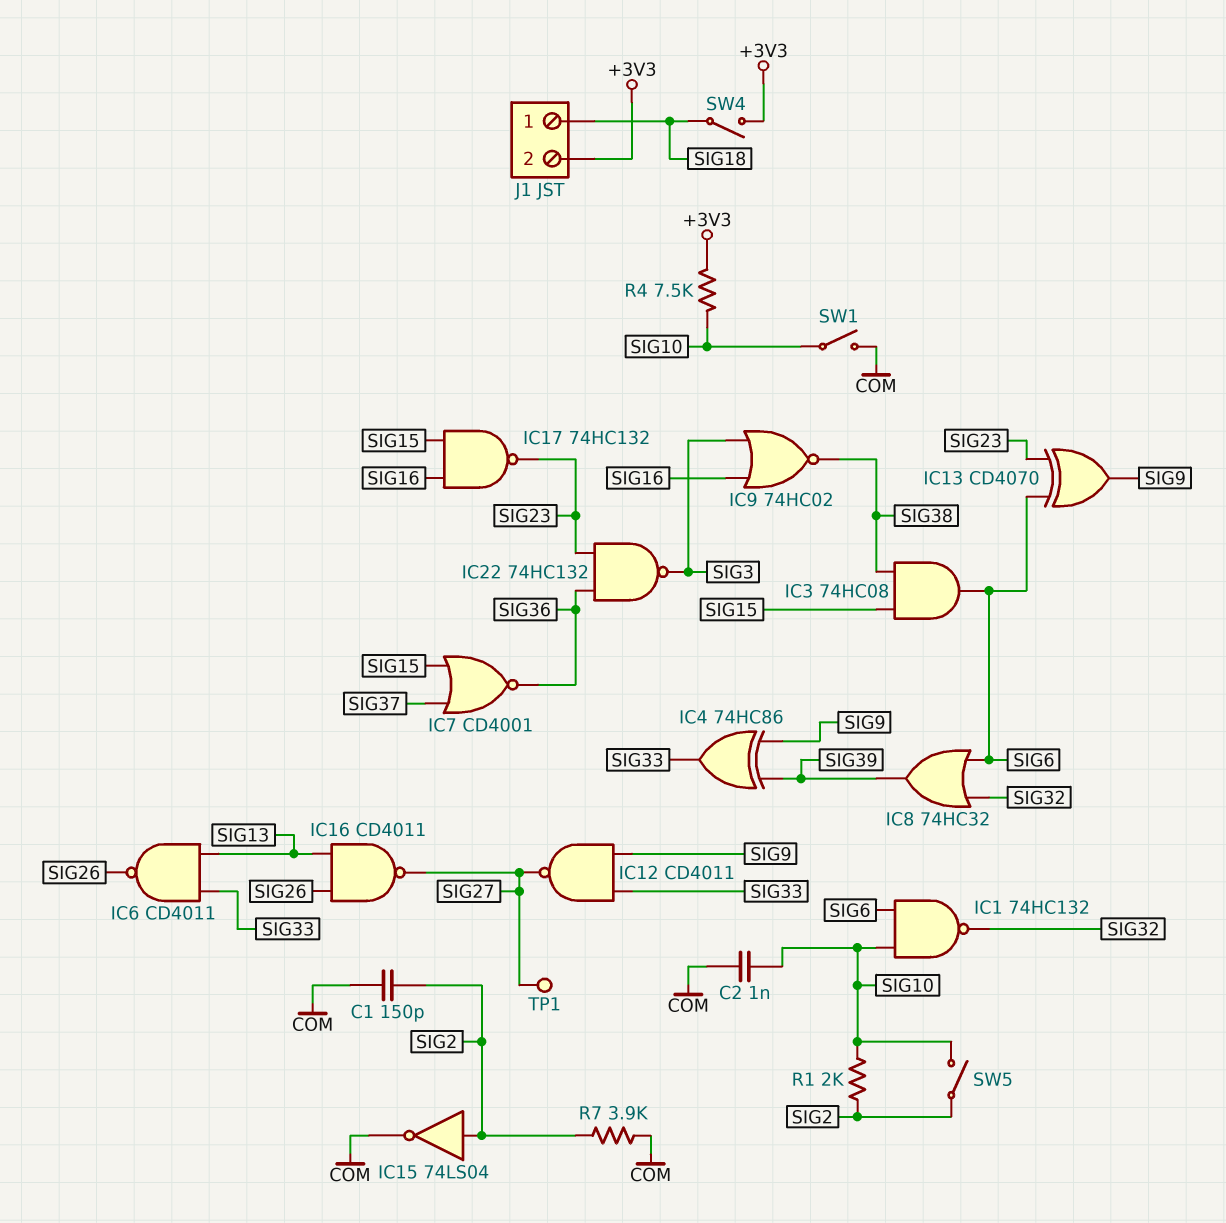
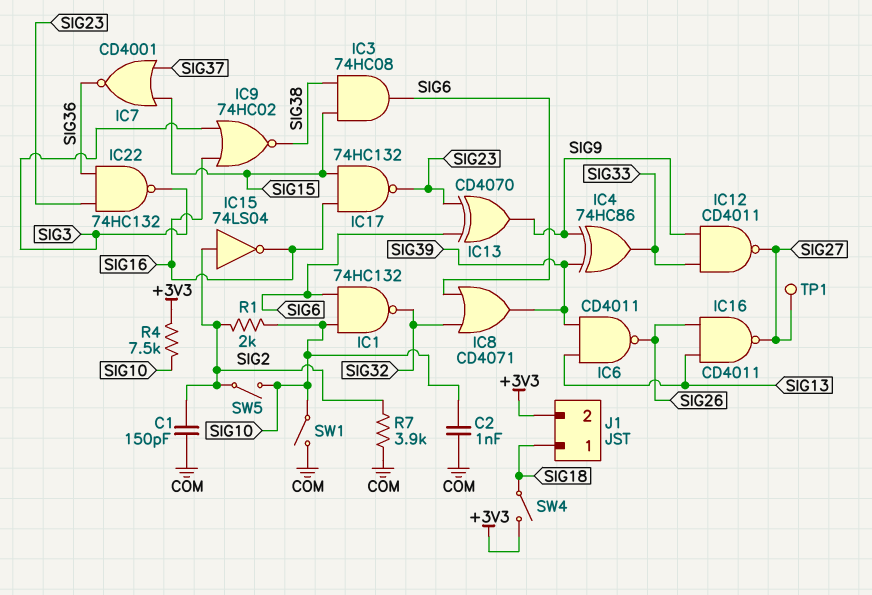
IC6: NAND CD4011 (in SIG13, in SIG33, out SIG26) -> NAND CD4011 (in SIG13, in SIG39, out SIG26)
IC8: OR 74HC32 (in SIG6, in SIG32, out SIG39) -> OR CD4071 (in SIG6, in SIG32, out SIG39)
IC15: NOT 74LS04 (in SIG2, out COM) -> NOT 74LS04 (in SIG2, out SIG16)

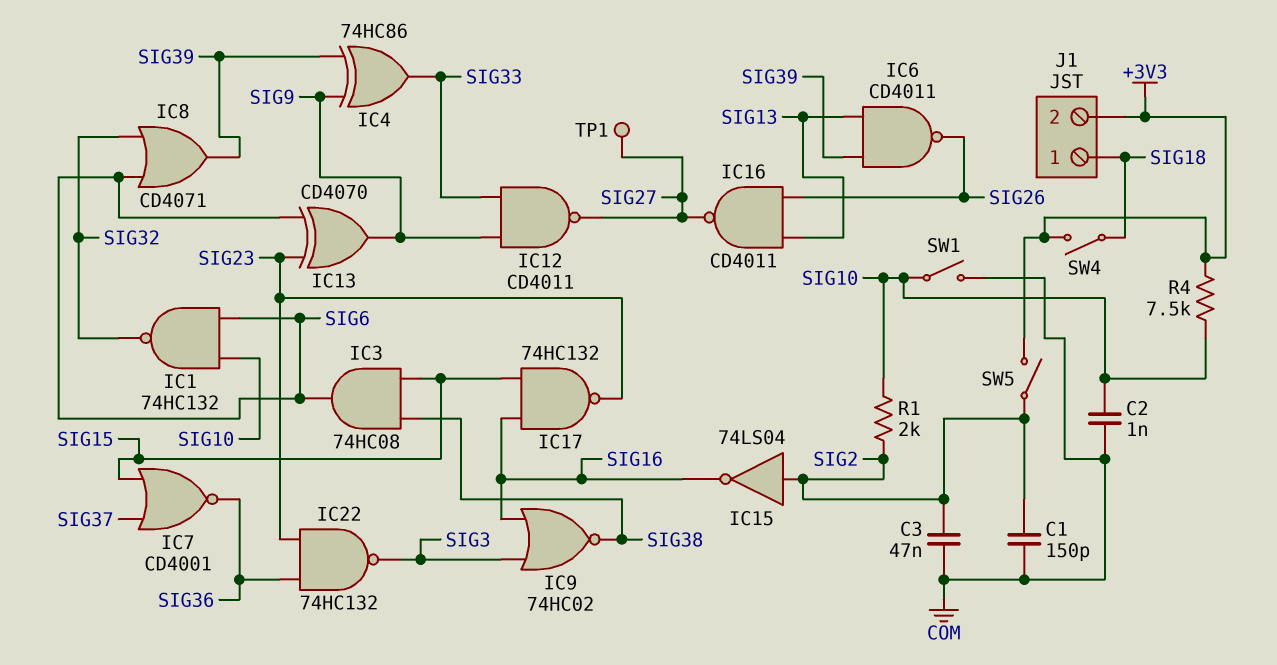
C3: none -> 47nF (COM, SIG2)
R7: 3.9k (COM, SIG2) -> none
SW5: switch (SIG2, SIG10) -> switch (+3V3, SIG2)

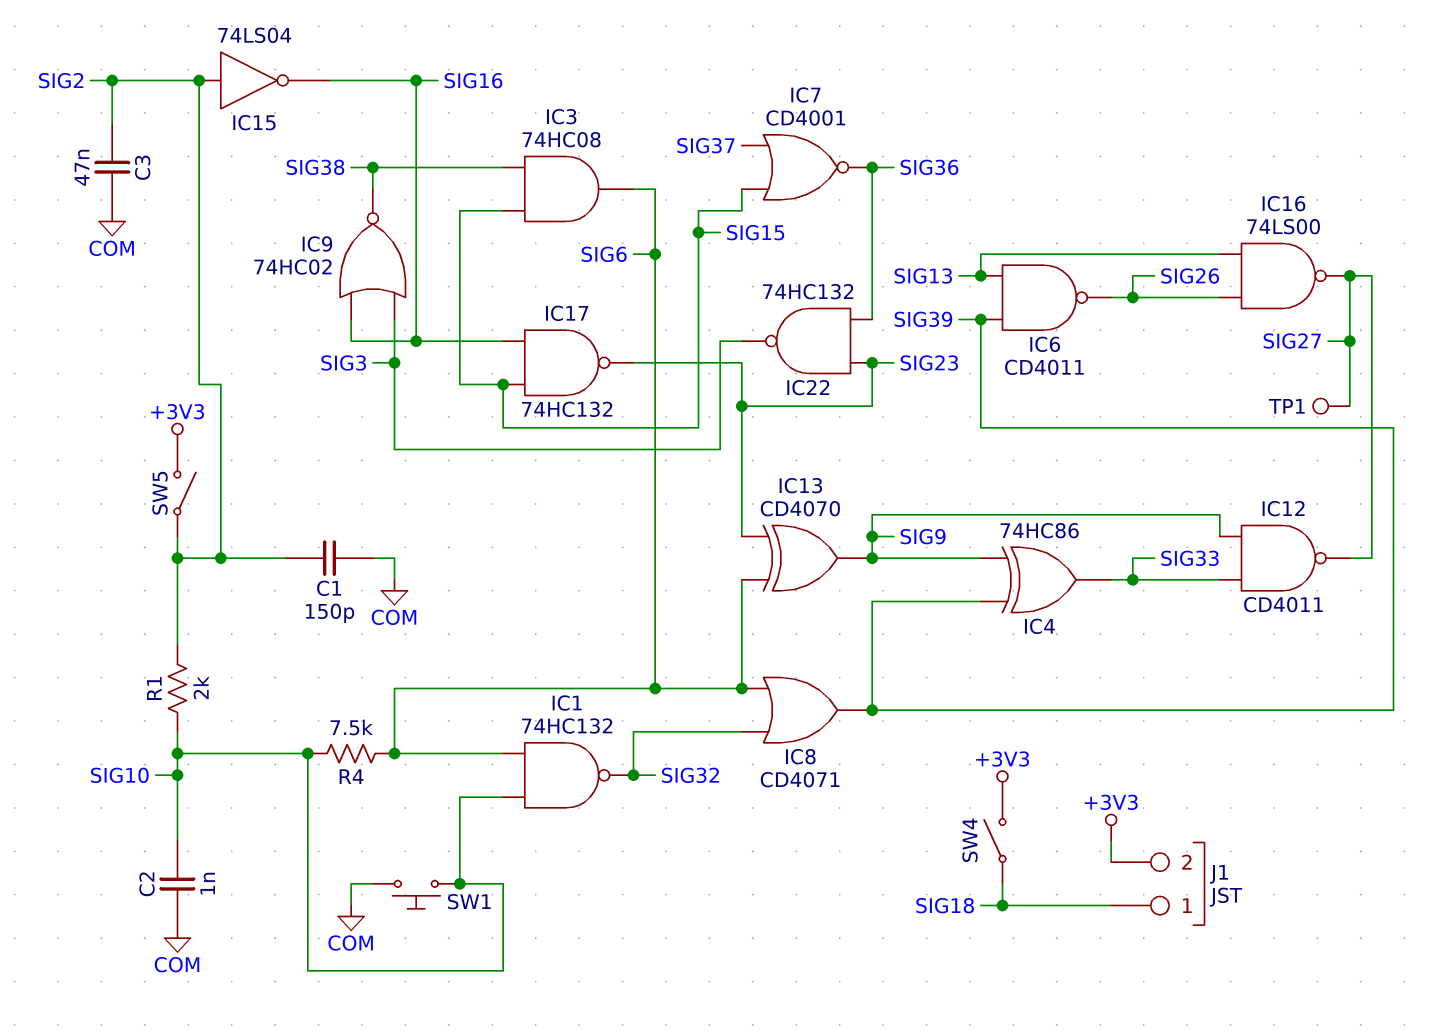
IC16: NAND CD4011 (in SIG13, in SIG26, out SIG27) -> NAND 74LS00 (in SIG13, in SIG26, out SIG27)
R4: 7.5k (+3V3, SIG10) -> 7.5k (SIG6, SIG10)
SW1: switch (COM, SIG10) -> button (COM, SIG10)

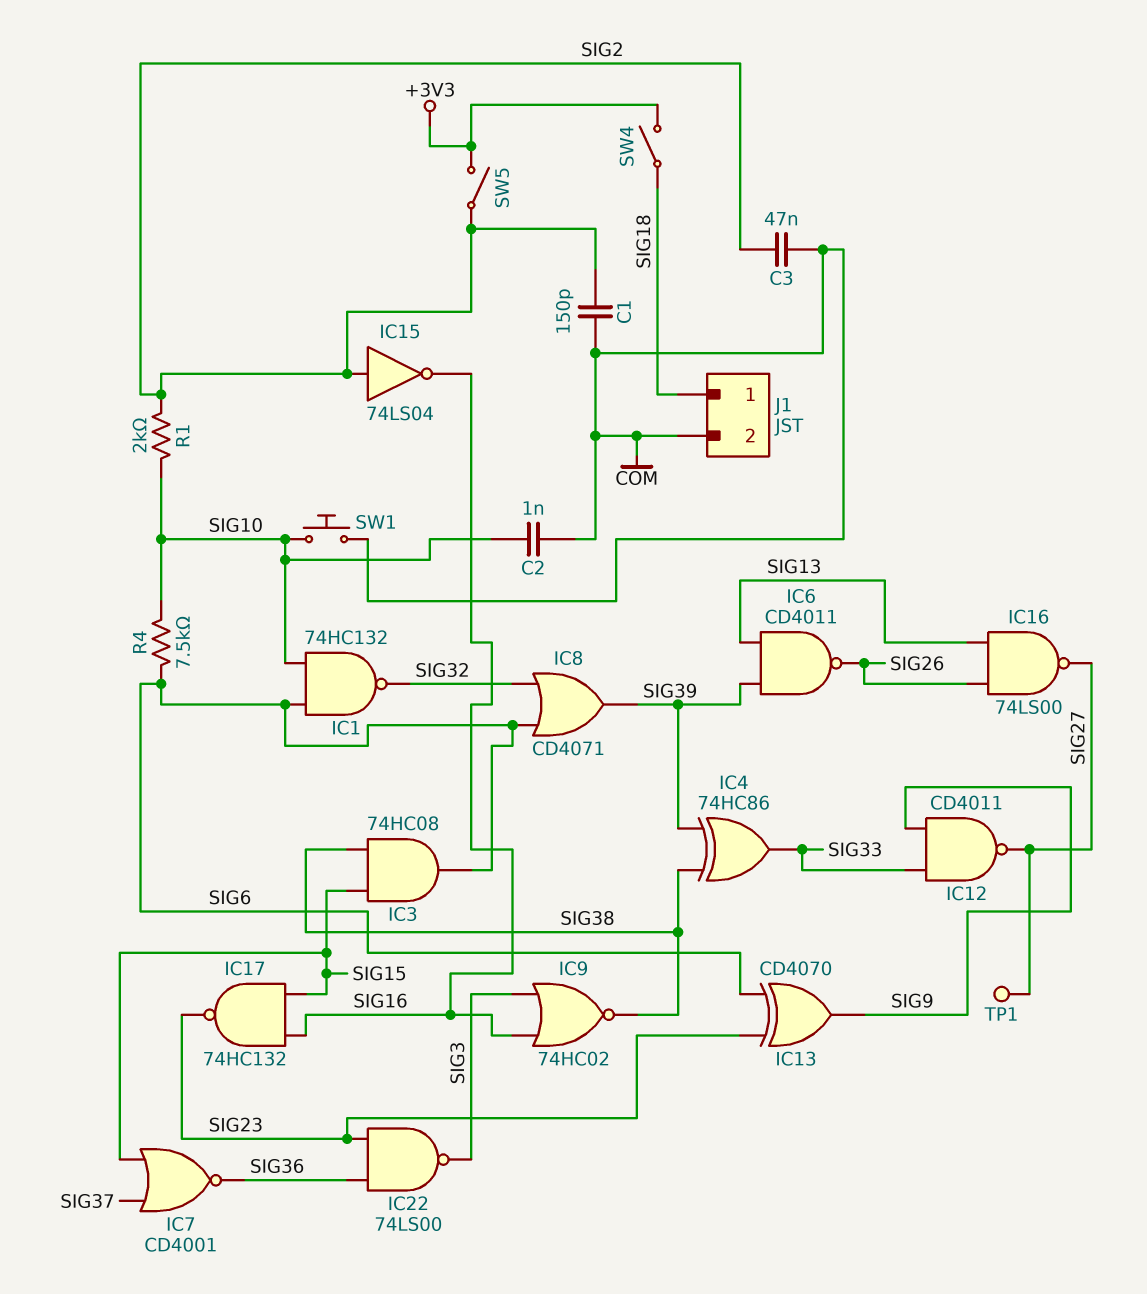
IC4: XOR 74HC86 (in SIG9, in SIG39, out SIG33) -> XOR 74HC86 (in SIG38, in SIG39, out SIG33)
IC22: NAND 74HC132 (in SIG23, in SIG36, out SIG3) -> NAND 74LS00 (in SIG23, in SIG36, out SIG3)
J1 pin 2: +3V3 -> COM

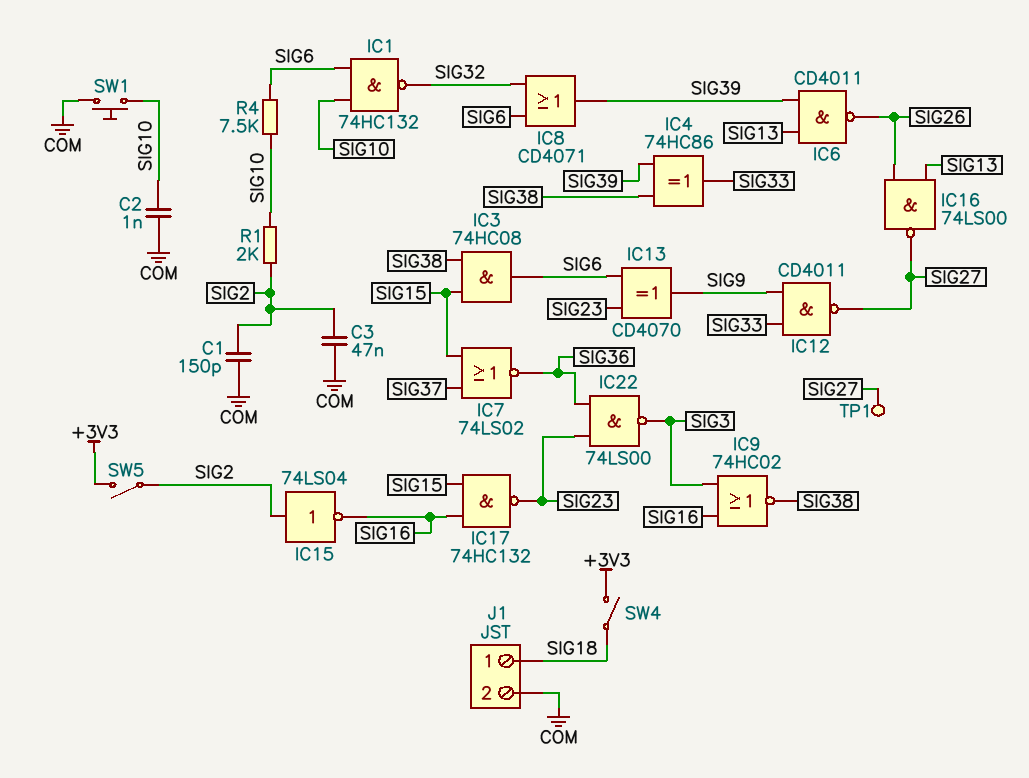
IC7: NOR CD4001 (in SIG15, in SIG37, out SIG36) -> NOR 74LS02 (in SIG15, in SIG37, out SIG36)

